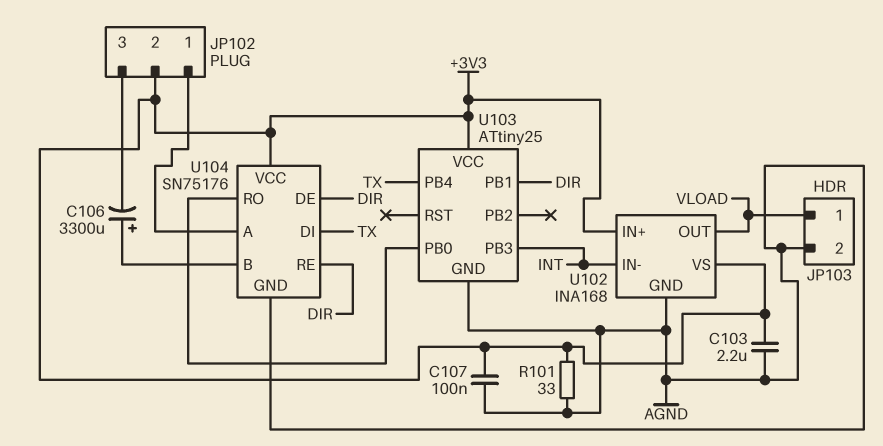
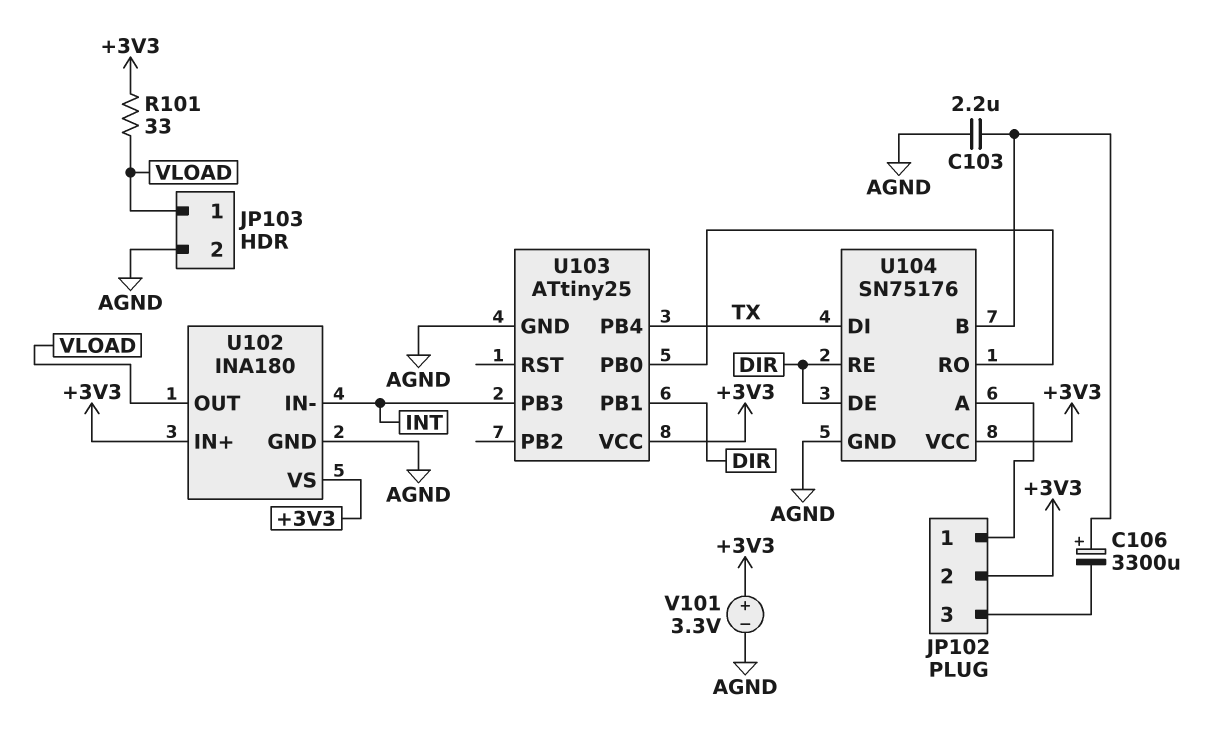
C103: 2.2uF (+3V3, AGND) -> 2.2uF (AGND, U104/B)
C107: 100nF (+3V3, AGND) -> none
R101: 33 (+3V3, AGND) -> 33 (+3V3, VLOAD)
U102: INA168 -> INA180
V101: none -> 3.3V (plus +3V3, minus AGND)

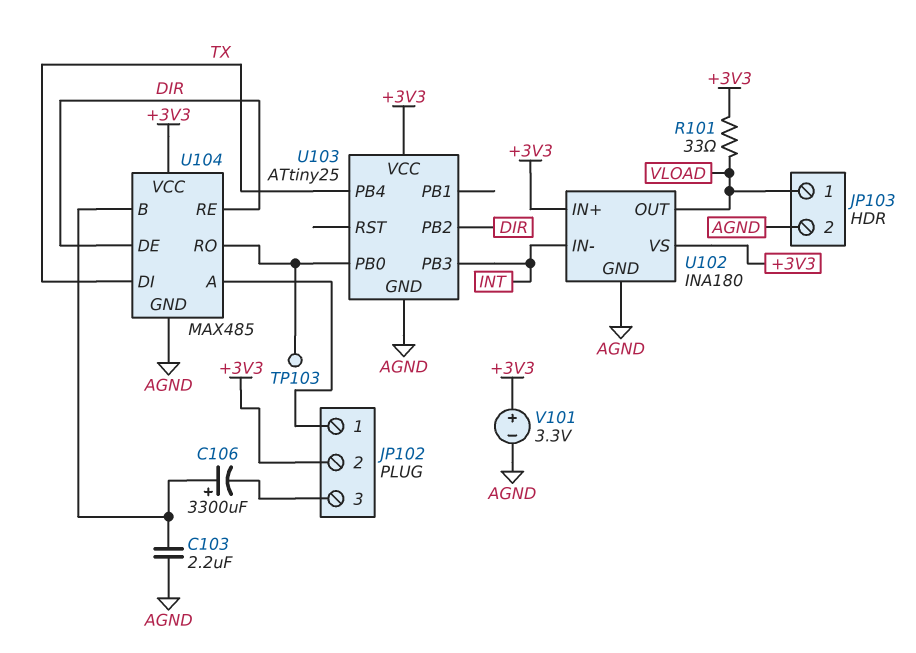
TP103: none -> test point (U103/PB0)
U103 pin PB1: DIR -> none
U103 pin PB2: none -> DIR
U104: SN75176 -> MAX485

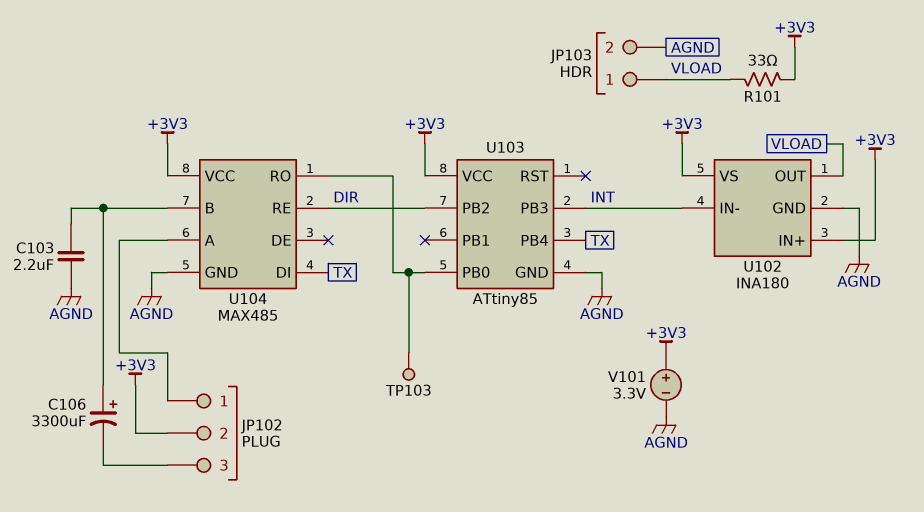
U103: ATtiny25 -> ATtiny85
U104 pin DE: DIR -> none

